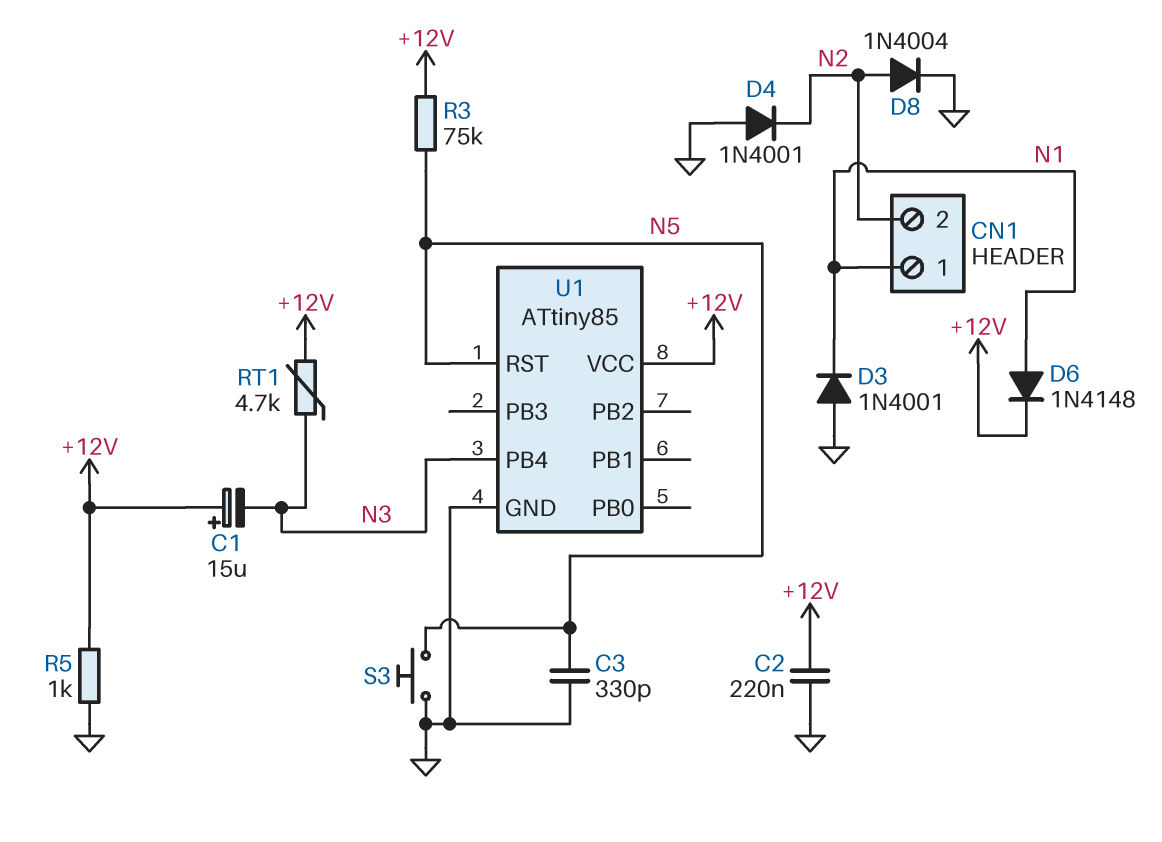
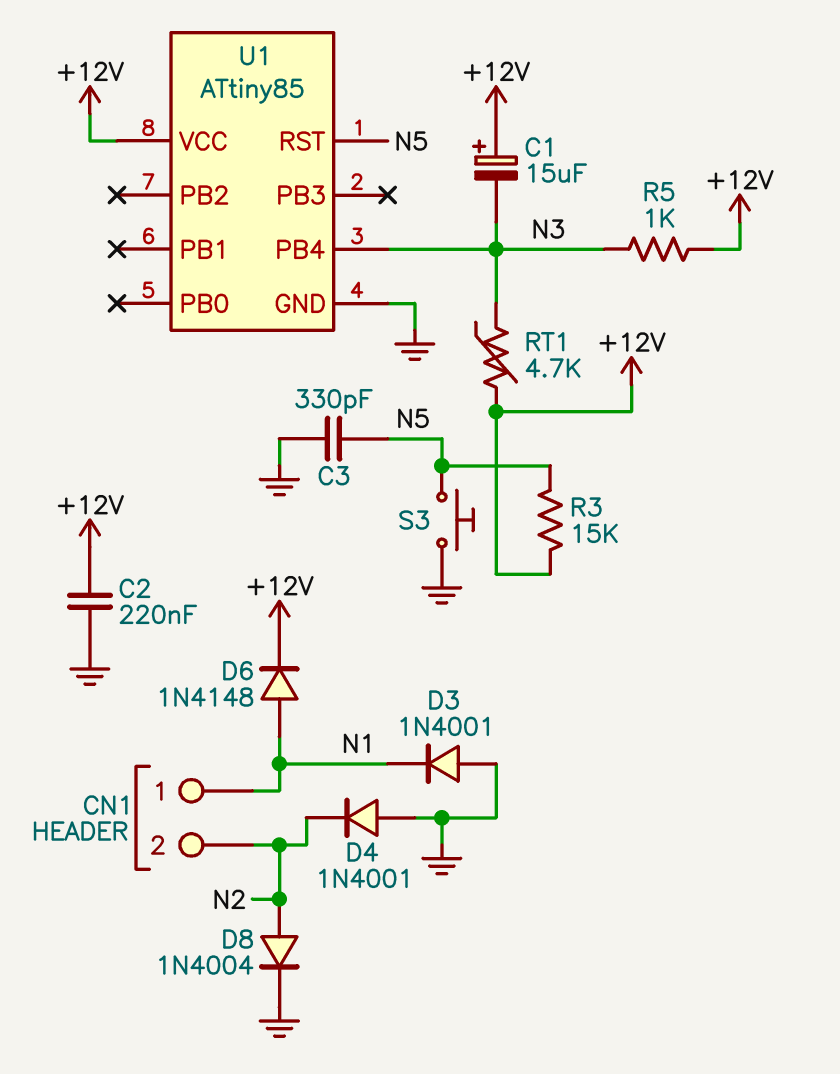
R3: 75k (+12V, N5) -> 15k (+12V, N5)
R5: 1k (+12V, GND) -> 1k (+12V, N3)

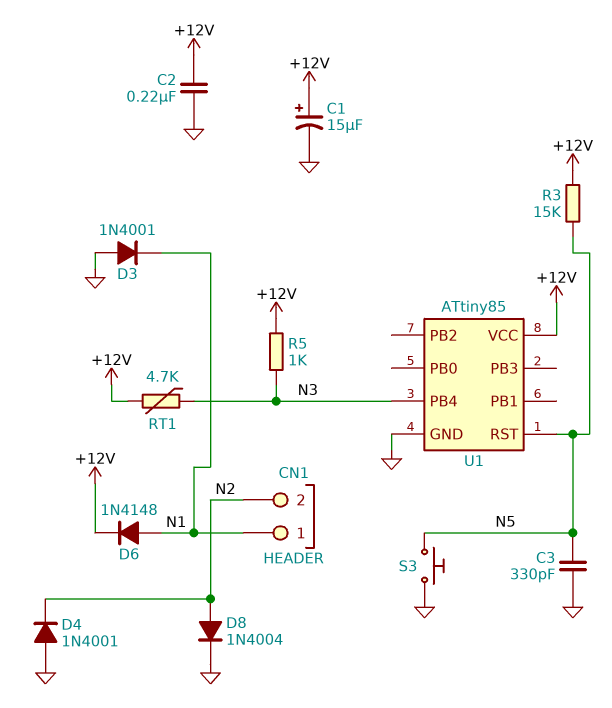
C1: 15uF (plus +12V, minus N3) -> 15uF (plus +12V, minus GND)

